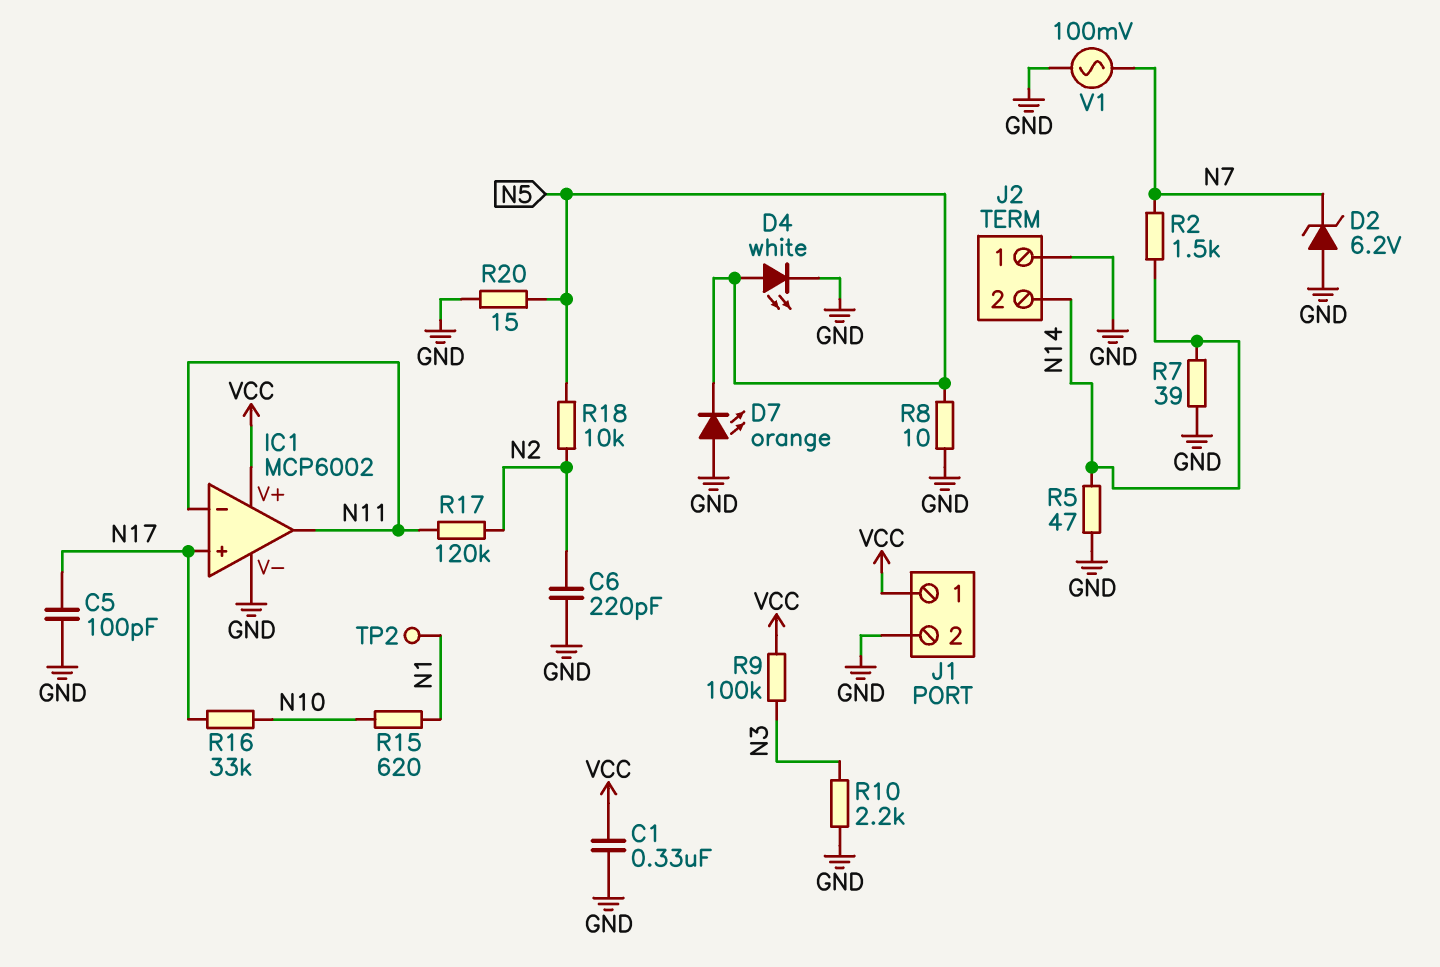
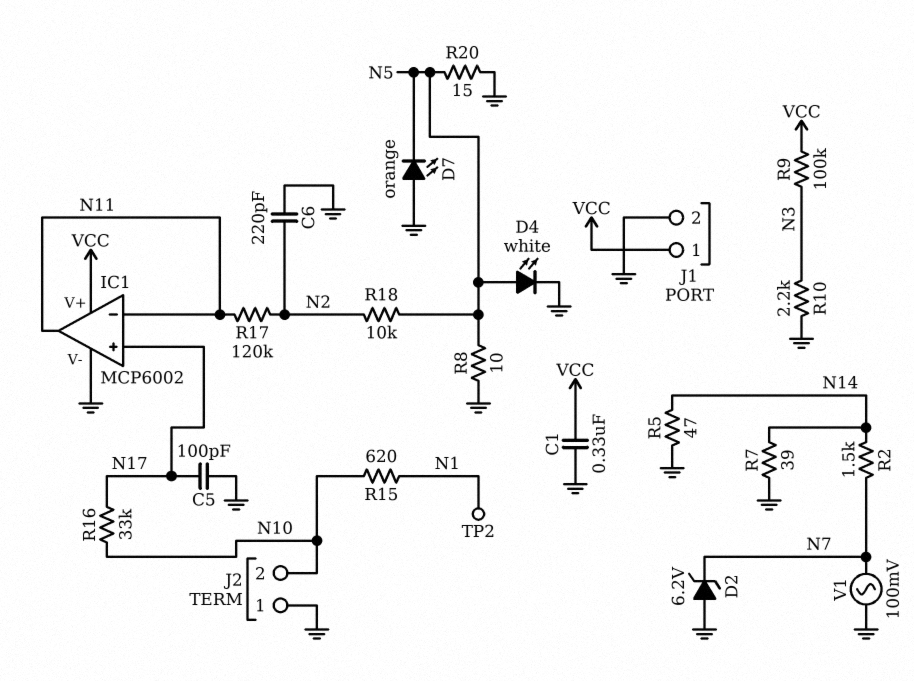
J2 pin 2: N14 -> N10

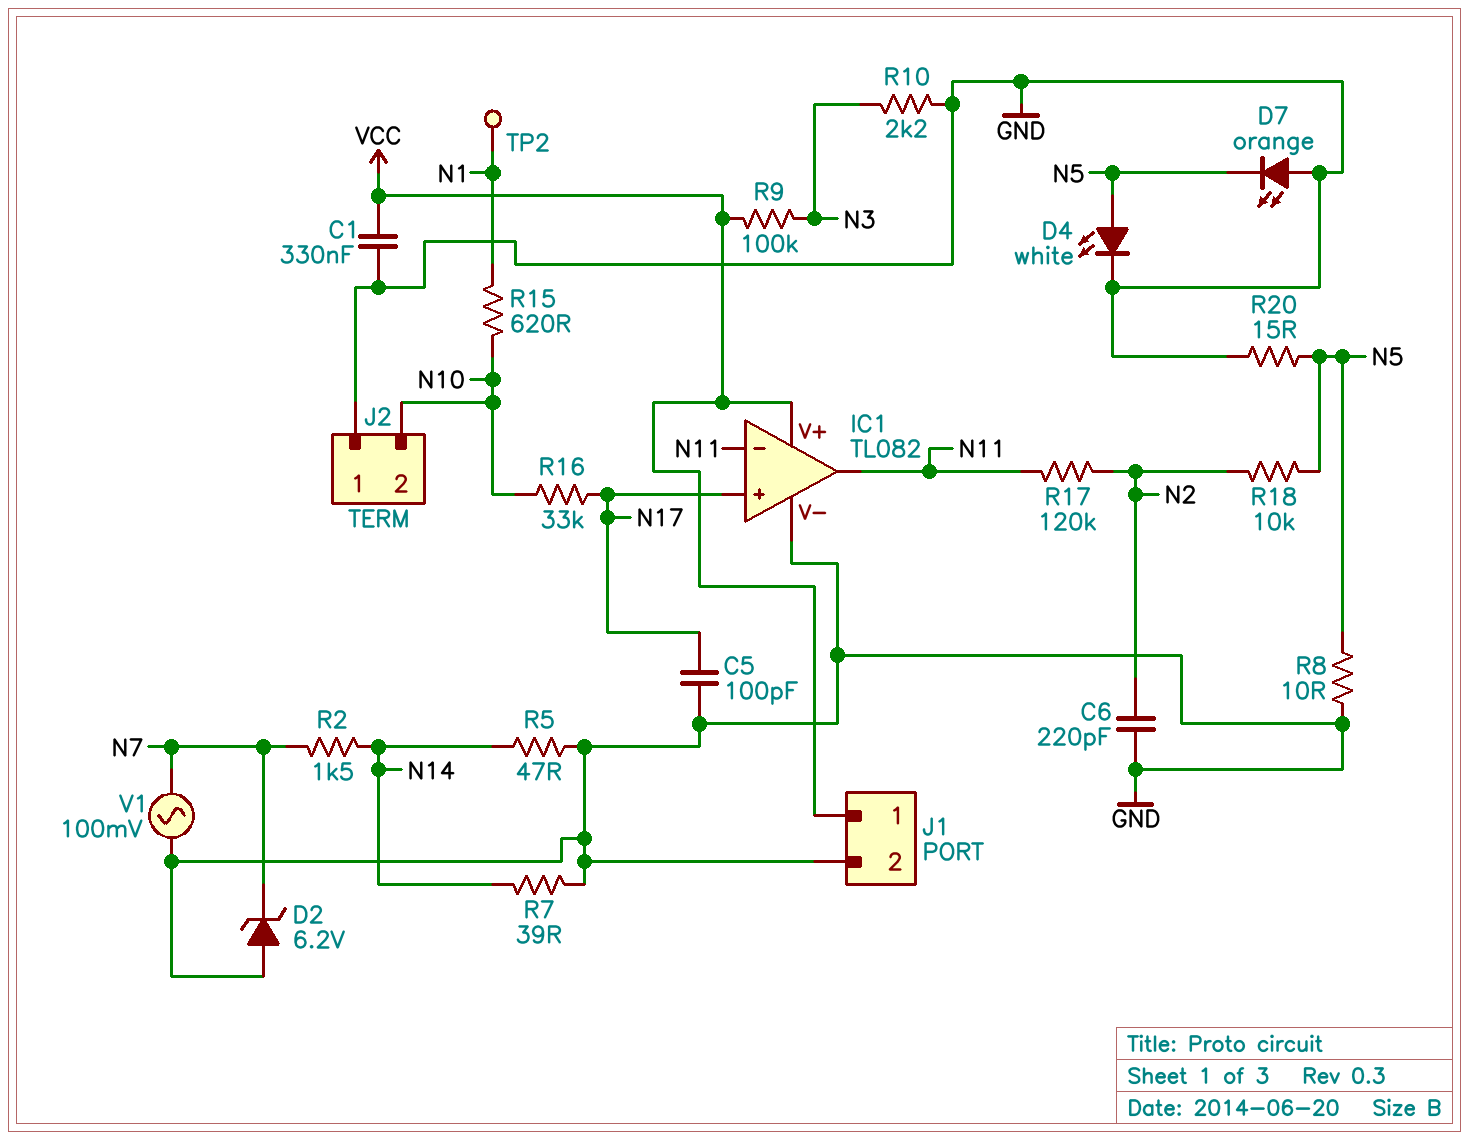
IC1: MCP6002 -> TL082

